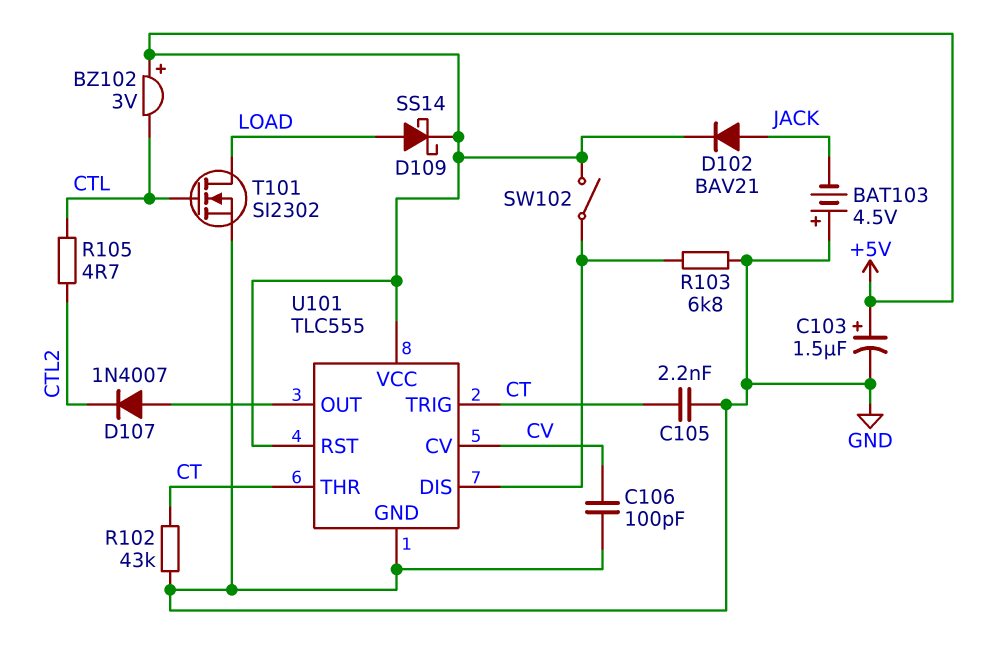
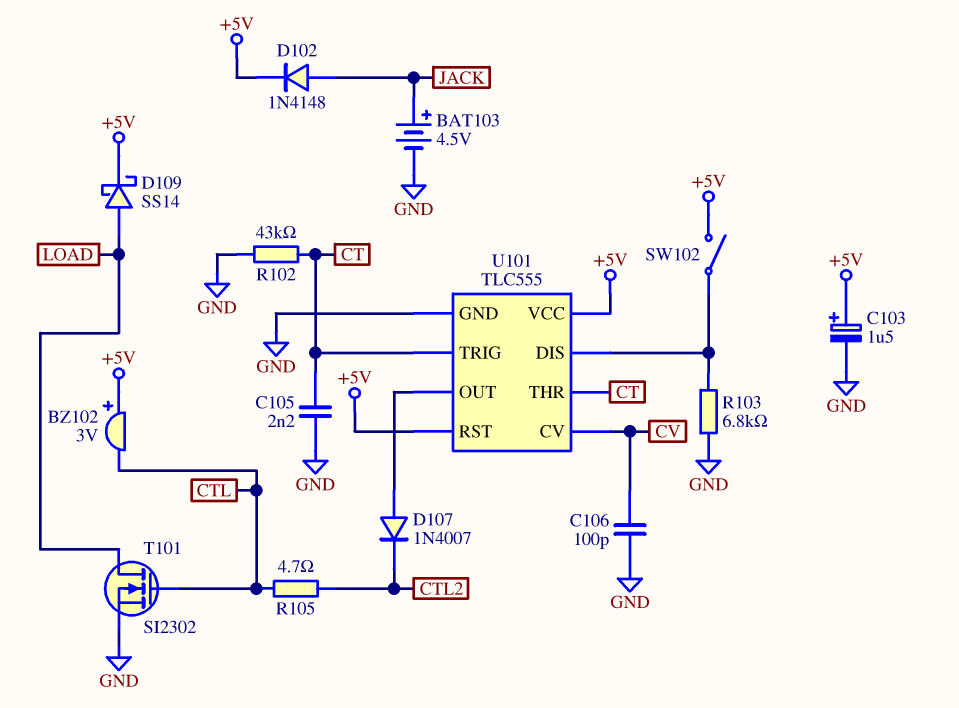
BAT103: 4.5V (plus GND, minus JACK) -> 4.5V (plus JACK, minus GND)
D102: diode BAV21 (A JACK, K +5V) -> diode 1N4148 (A JACK, K +5V)

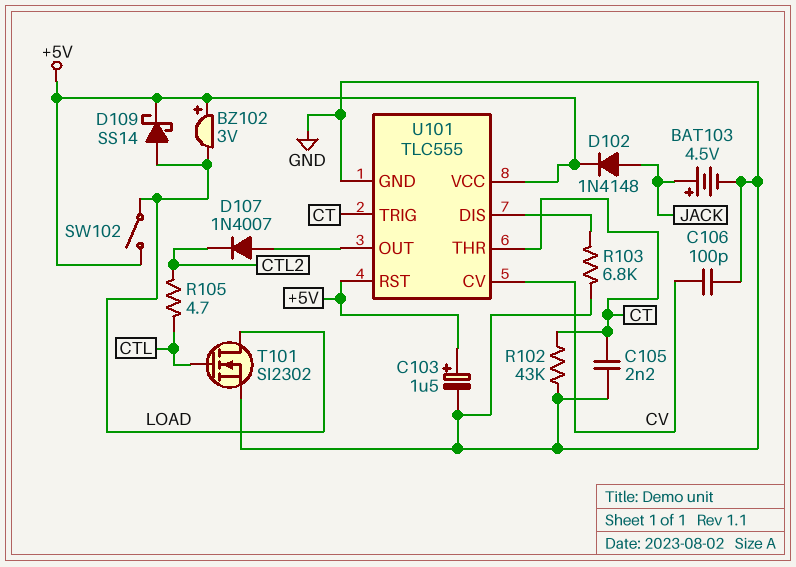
BZ102: buzzer 3V (plus +5V, minus CTL) -> buzzer 3V (plus +5V, minus LOAD)
SW102: switch (+5V, U101/DIS) -> switch (+5V, LOAD)

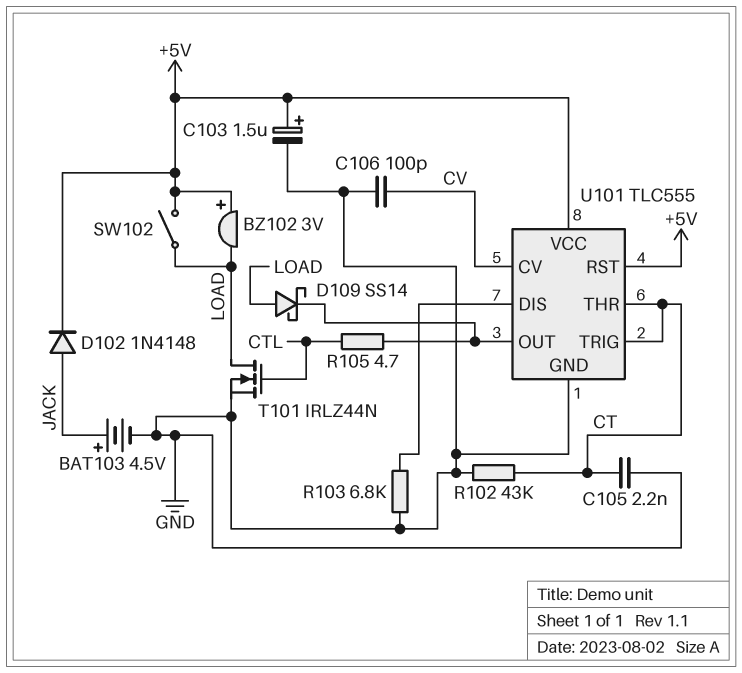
D107: diode 1N4007 (A U101/OUT, K CTL2) -> none
D109: schottky SS14 (A LOAD, K +5V) -> schottky SS14 (A LOAD, K U101/OUT)
R105: 4.7 (CTL, CTL2) -> 4.7 (CTL, U101/OUT)
T101: NMOS SI2302 (G CTL, D LOAD, S GND) -> NMOS IRLZ44N (G CTL, D LOAD, S GND)

